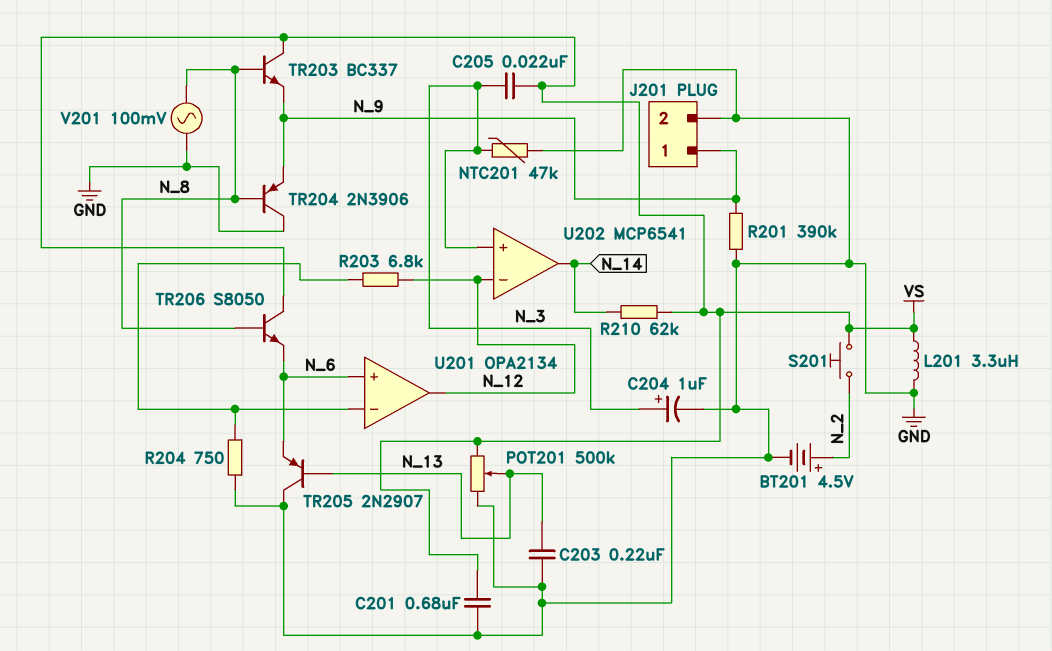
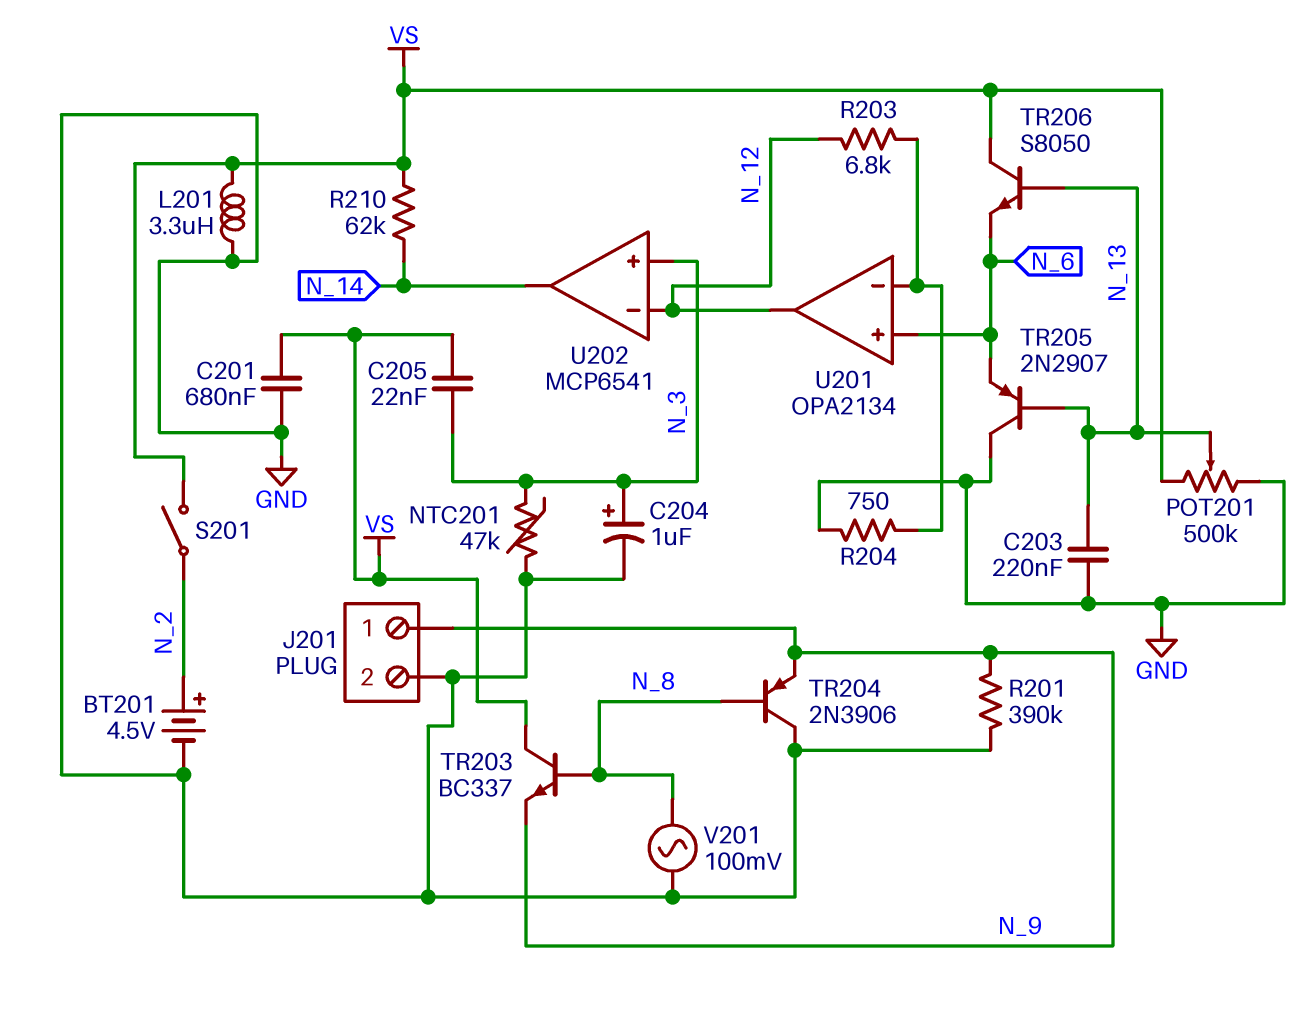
S201: button (N_2, VS) -> switch (N_2, VS)
TR206: NPN S8050 (B N_8, C VS, E N_6) -> NPN S8050 (B N_13, C VS, E N_6)

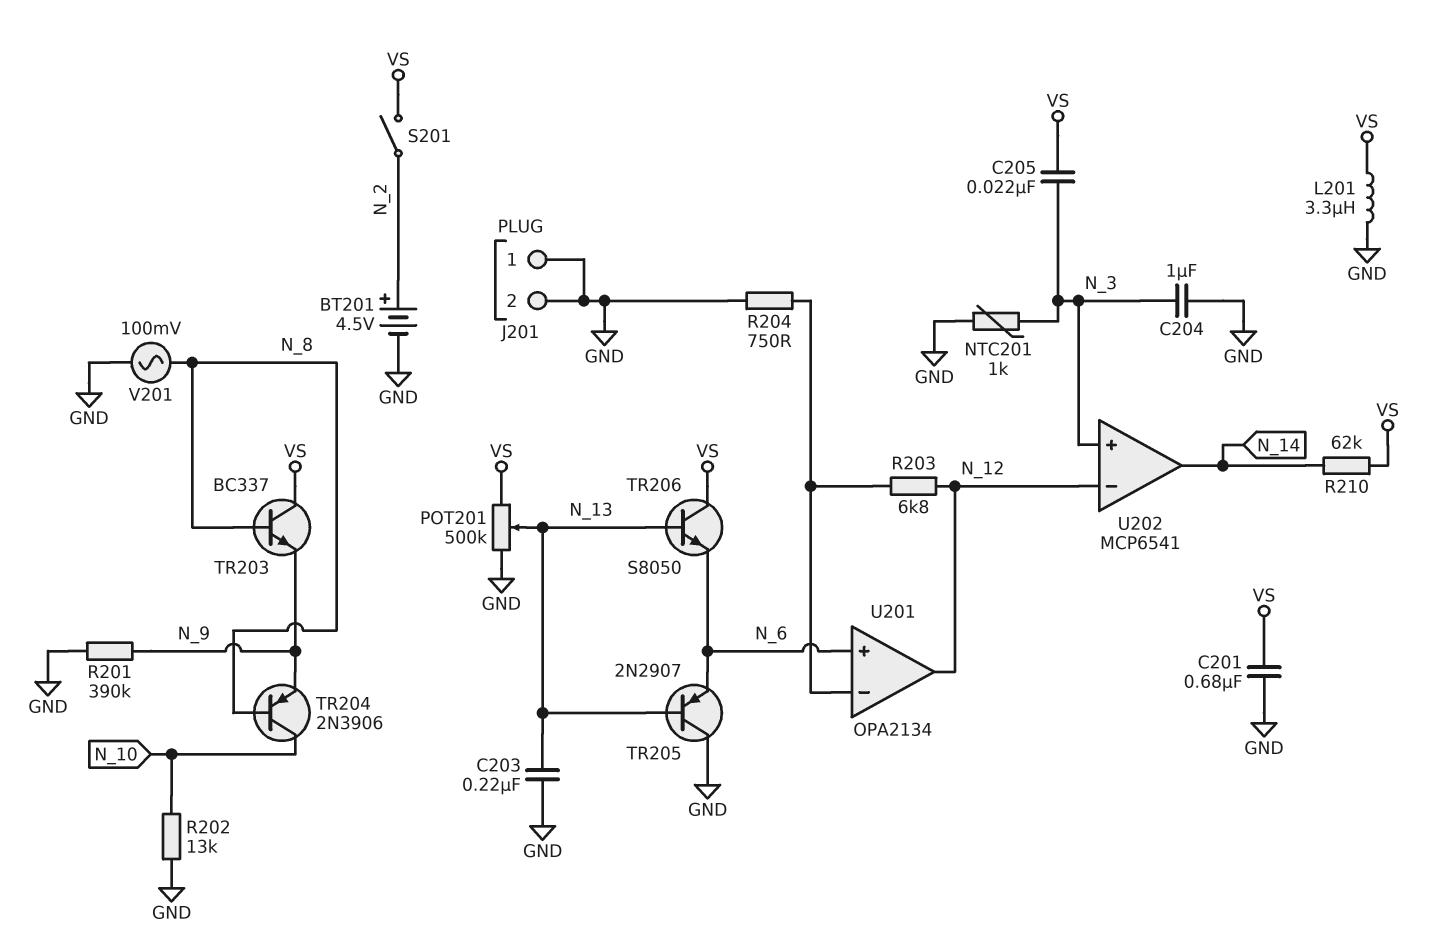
C204: 1uF (plus N_3, minus GND) -> 1uF (GND, N_3)
J201 pin 1: N_9 -> GND
NTC201: 47k (GND, N_3) -> 1k (GND, N_3)
R202: none -> 13k (GND, N_10)
TR204: PNP 2N3906 (B N_8, C GND, E N_9) -> PNP 2N3906 (B N_8, C N_10, E N_9)

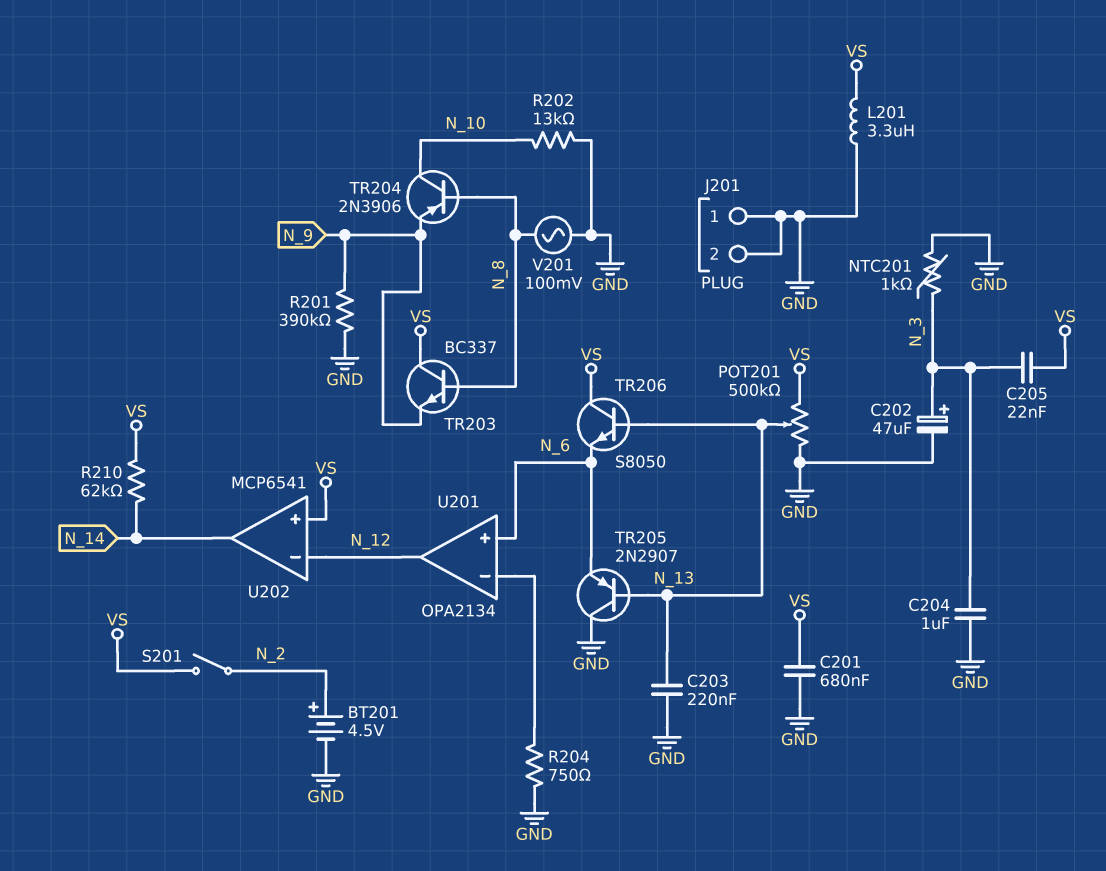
C202: none -> 47uF (plus N_3, minus GND)
R203: 6.8k (N_12, U201/in-) -> none
U202 pin in+: N_3 -> VS

